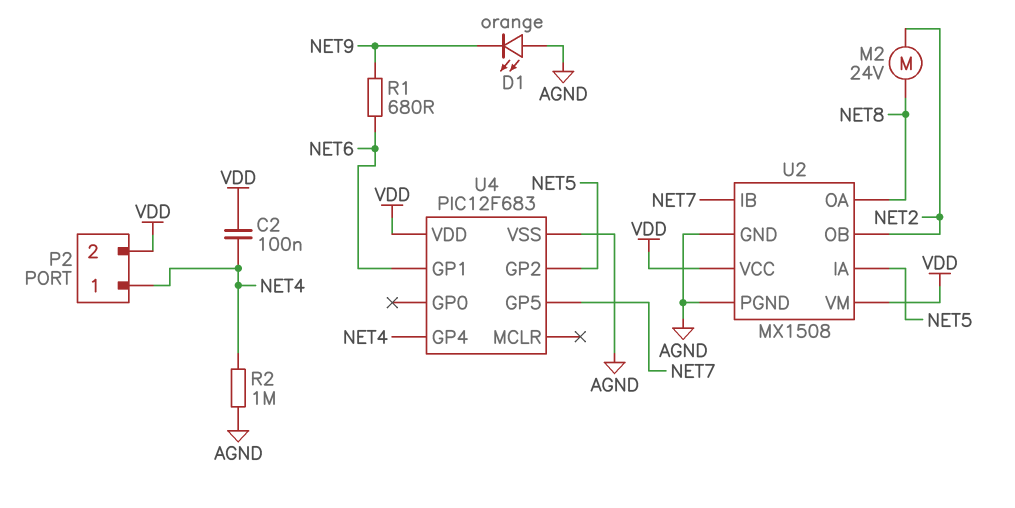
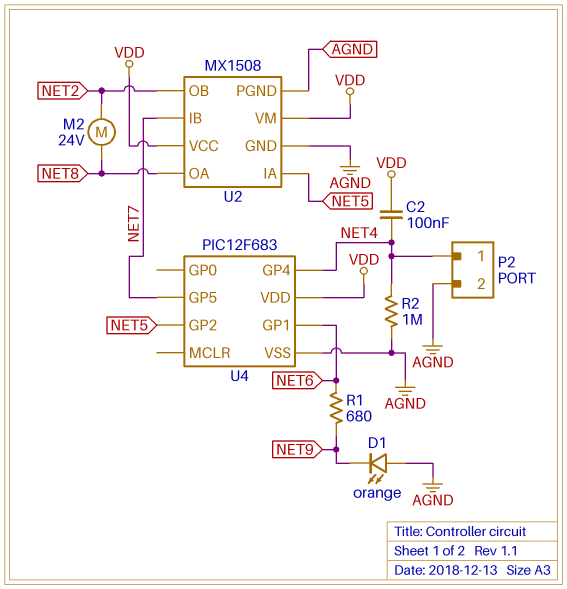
P2 pin 2: VDD -> AGND

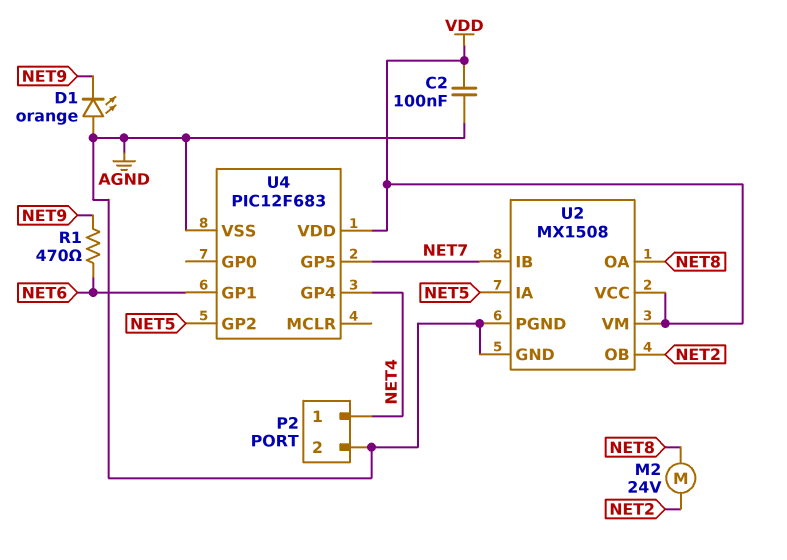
C2: 100nF (NET4, VDD) -> 100nF (AGND, VDD)
R1: 680 (NET6, NET9) -> 470 (NET6, NET9)
R2: 1M (AGND, NET4) -> none

